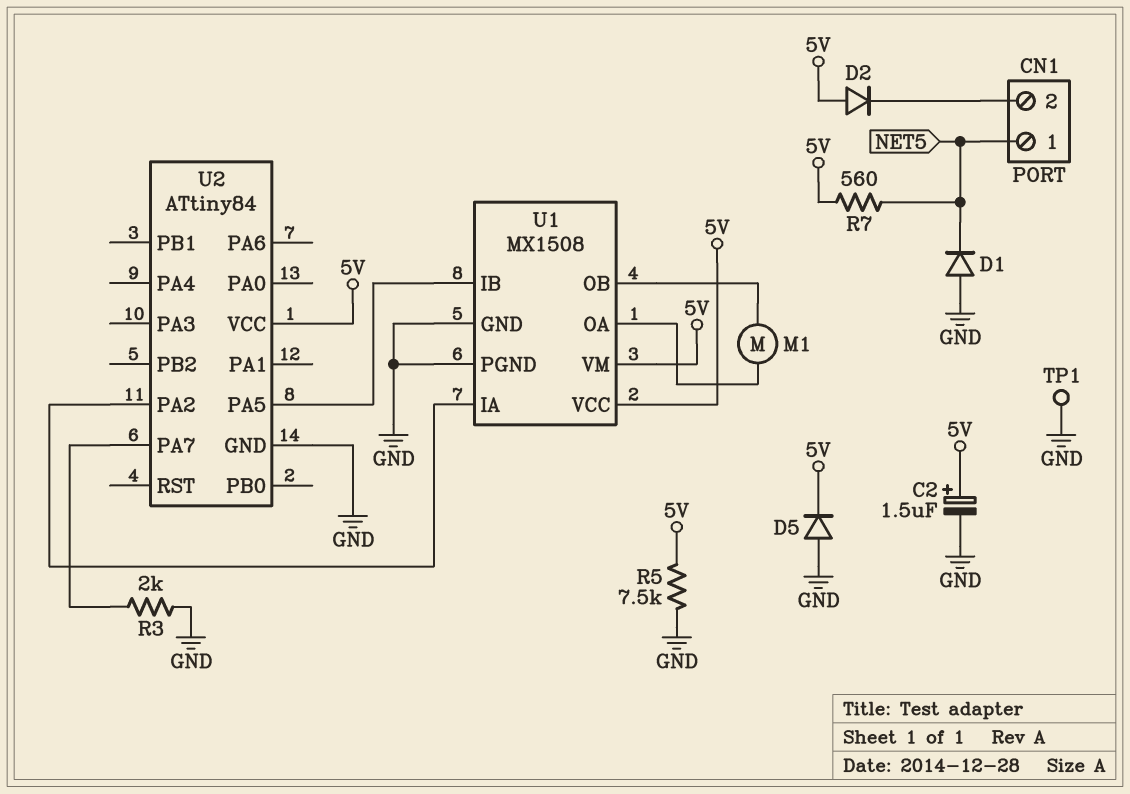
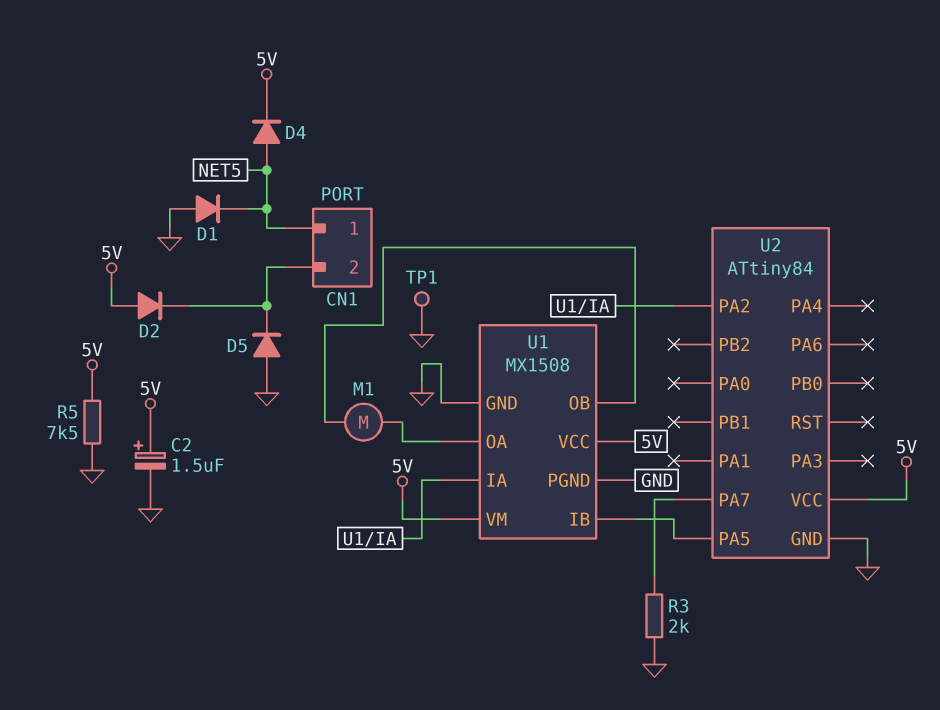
D4: none -> diode (A NET5, K 5V)
D5: diode (A GND, K 5V) -> diode (A GND, K CN1/2)
R7: 560 (5V, NET5) -> none

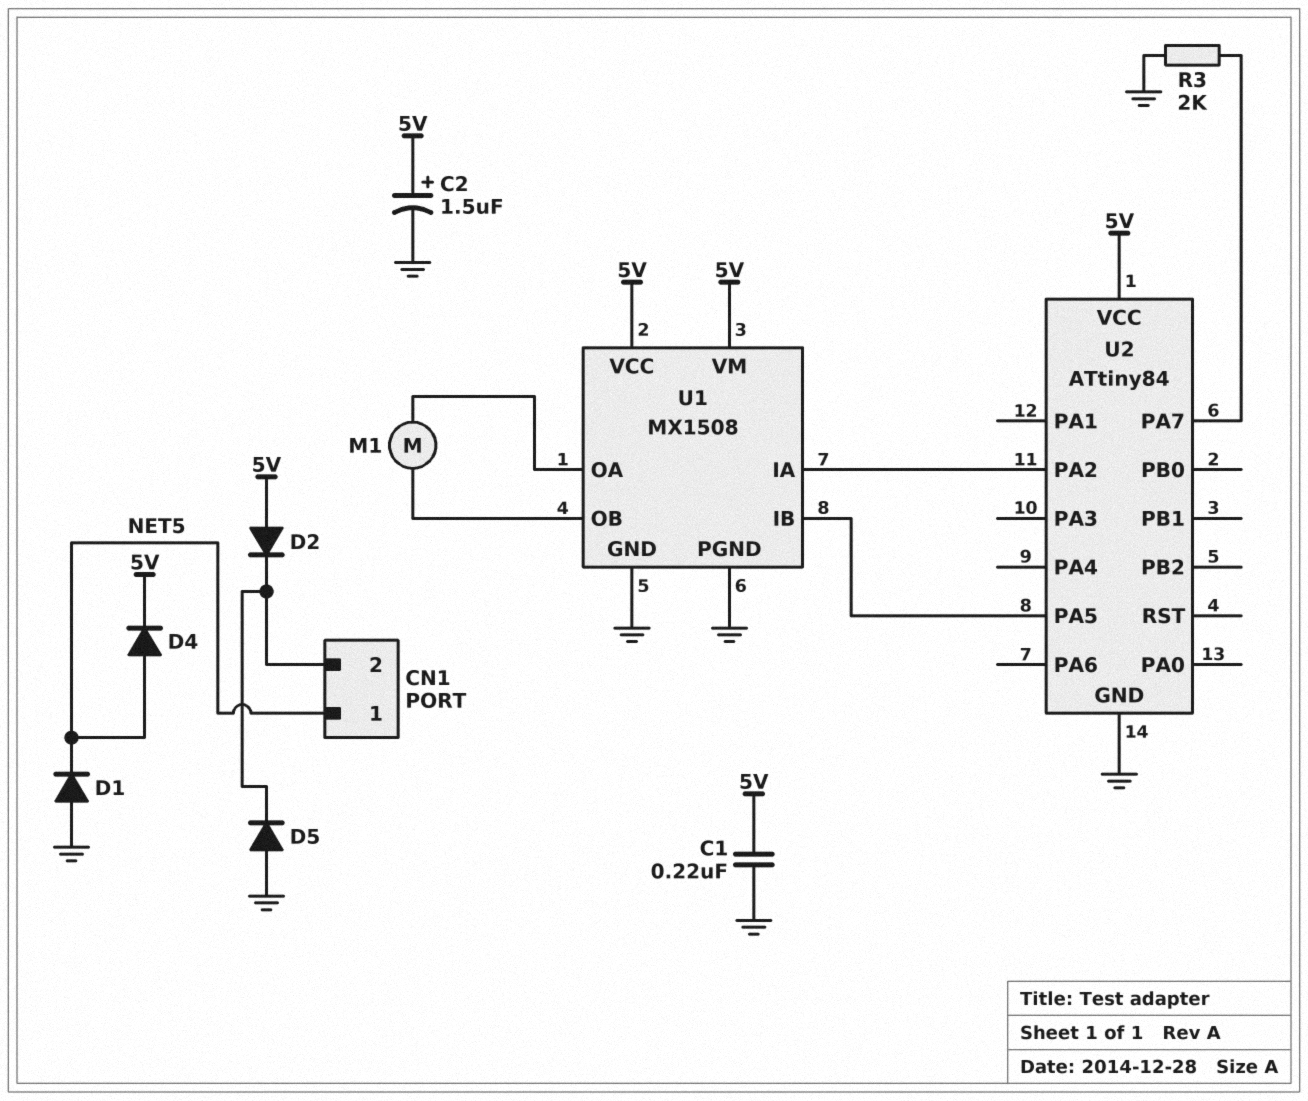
C1: none -> 220nF (5V, GND)
R5: 7.5k (5V, GND) -> none
TP1: test point (GND) -> none

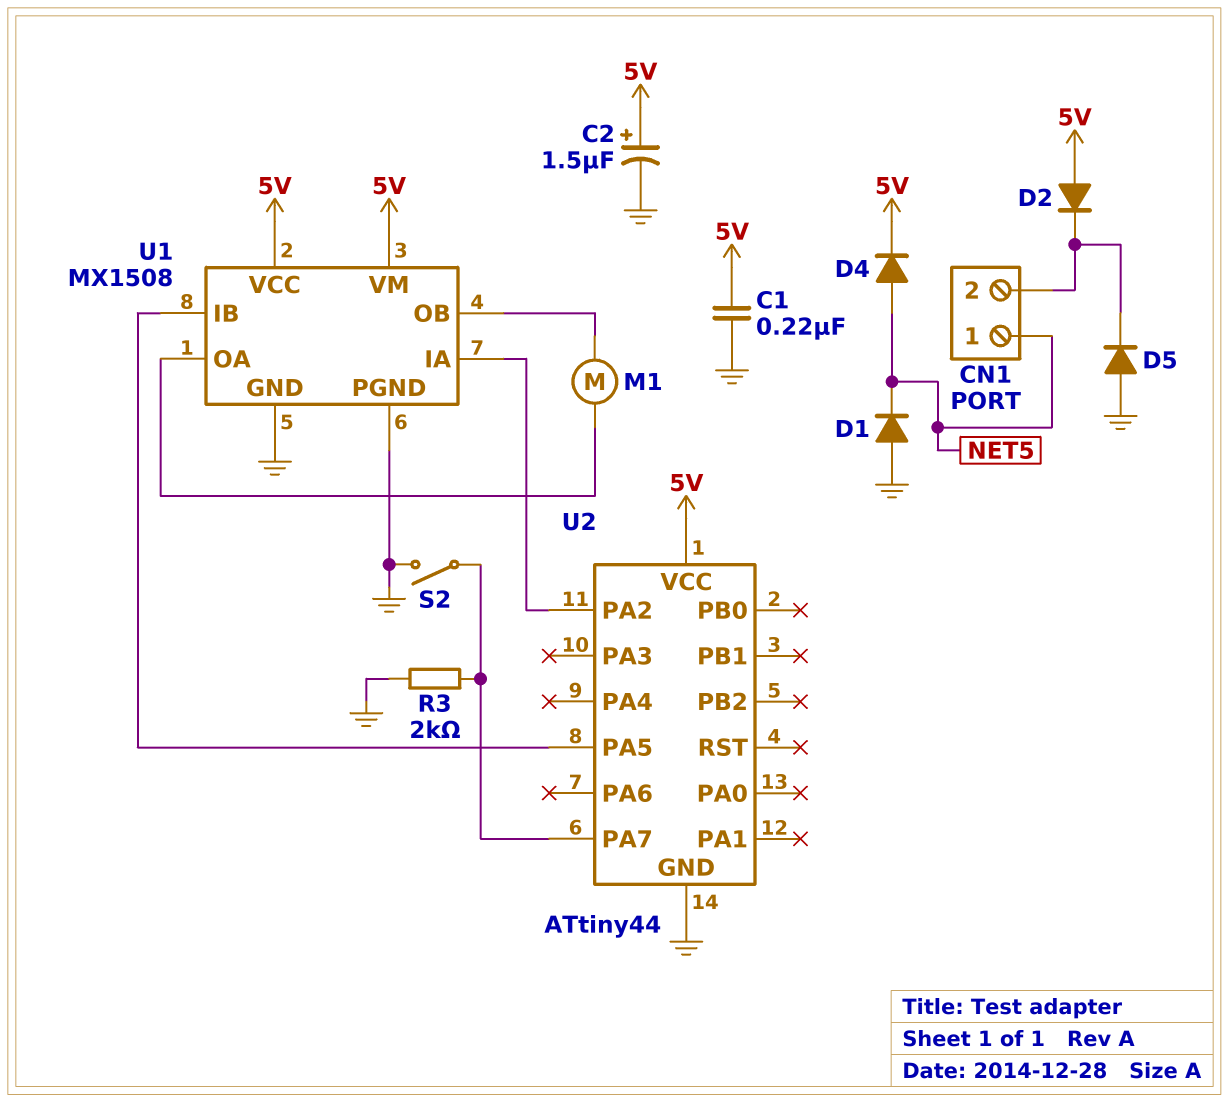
S2: none -> switch (GND, U2/PA7)
U2: ATtiny84 -> ATtiny44

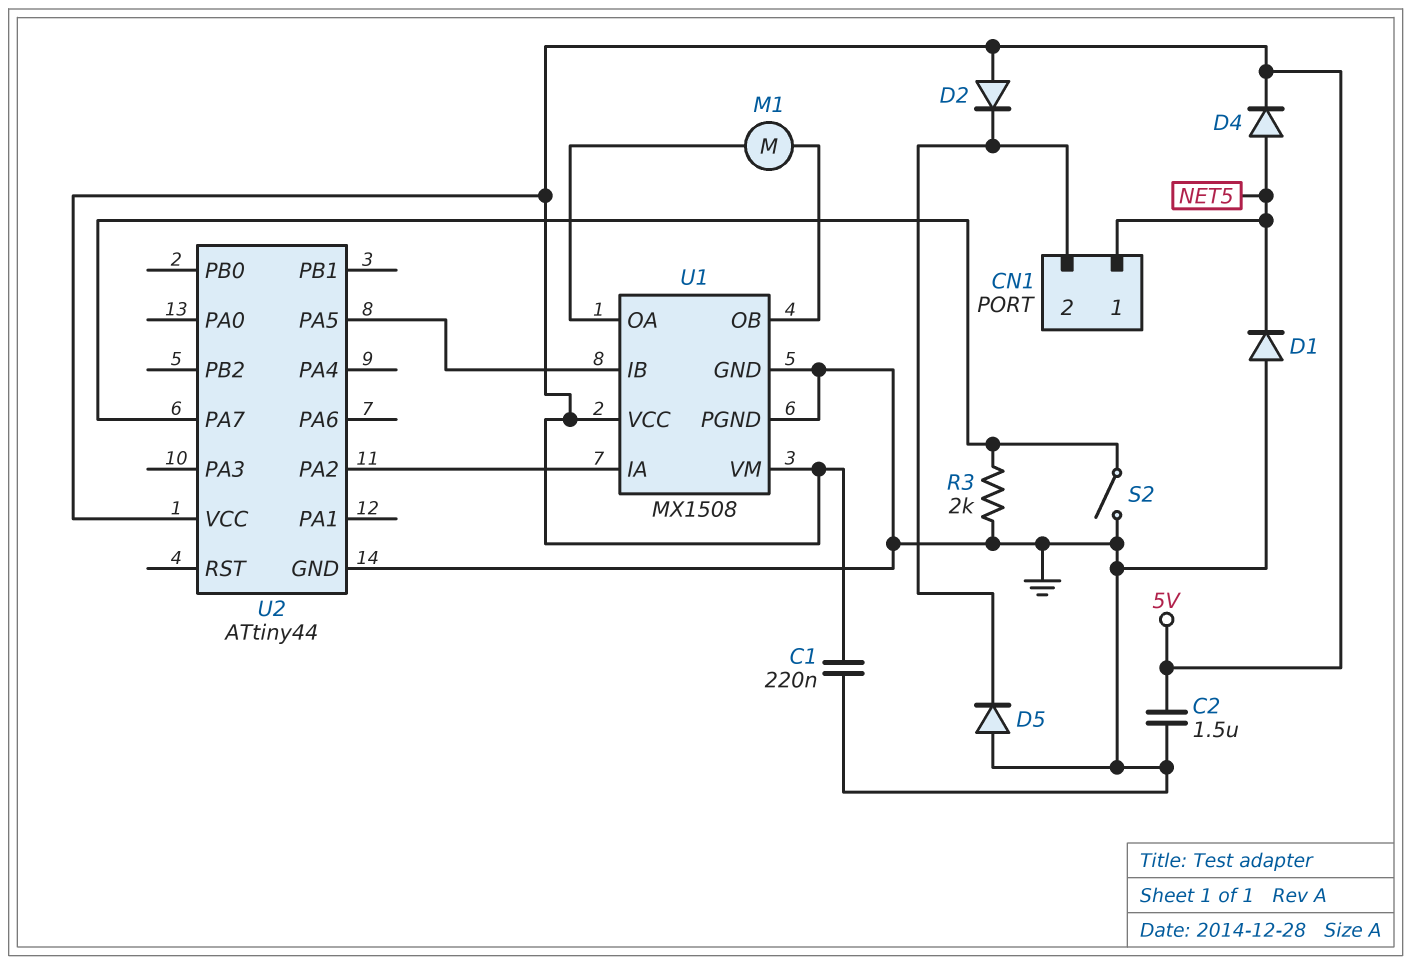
C2: 1.5uF (plus 5V, minus GND) -> 1.5uF (5V, GND)

